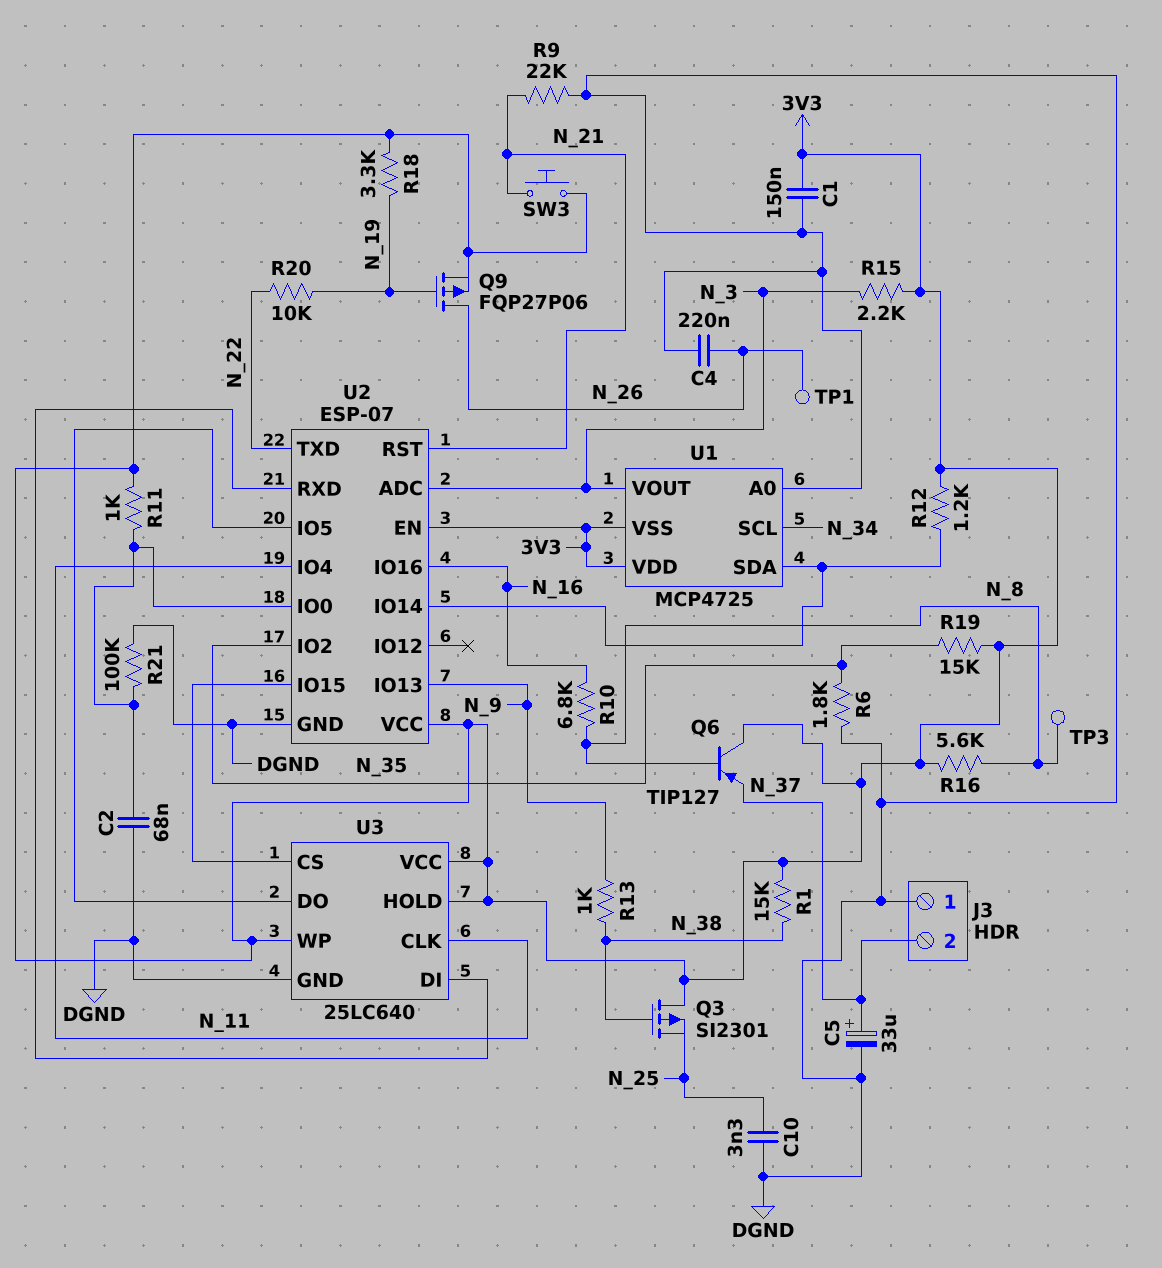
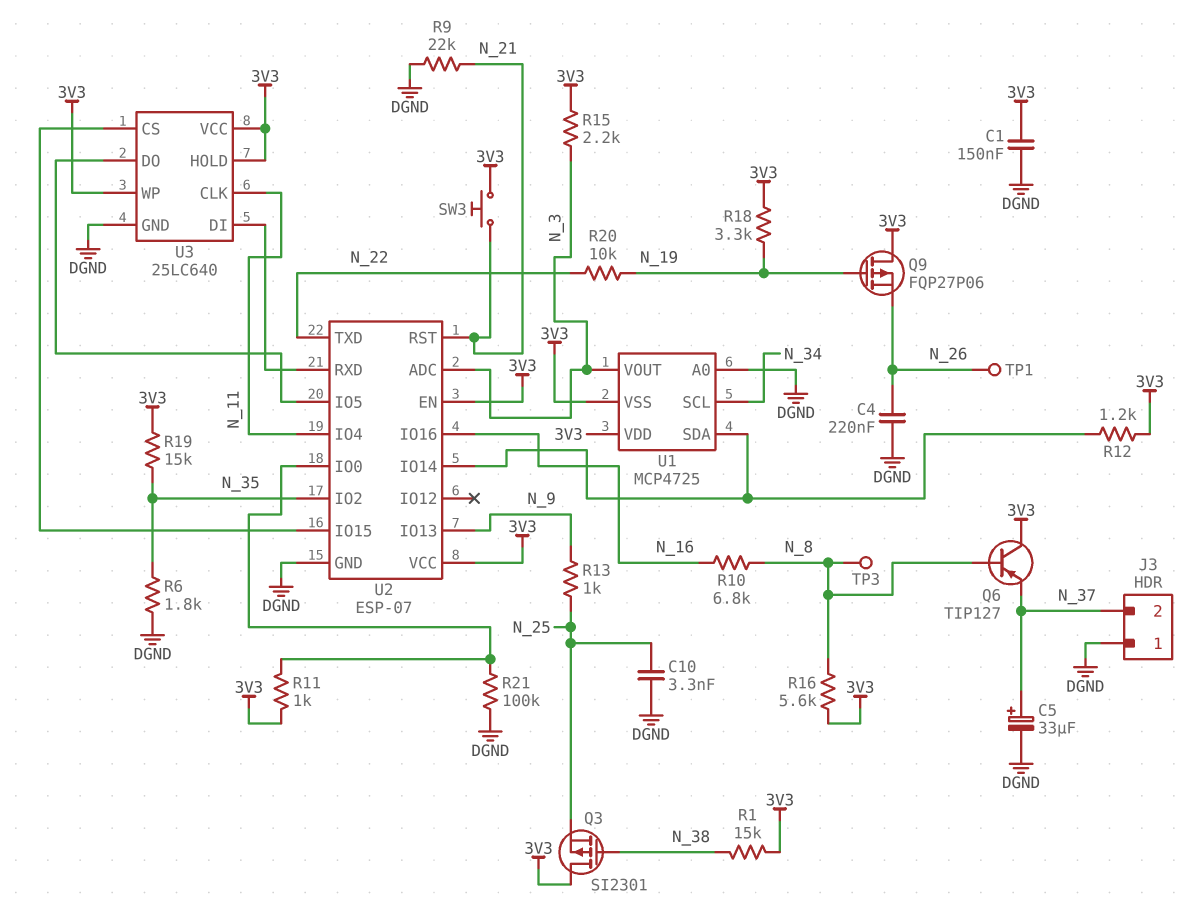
C2: 68nF (DGND, U2/IO0) -> none
Q9: PMOS FQP27P06 (G N_19, D N_26, S 3V3) -> PMOS FQP27P06 (G N_19, D 3V3, S N_26)
R13: 1k (N_9, N_38) -> 1k (N_9, N_25)

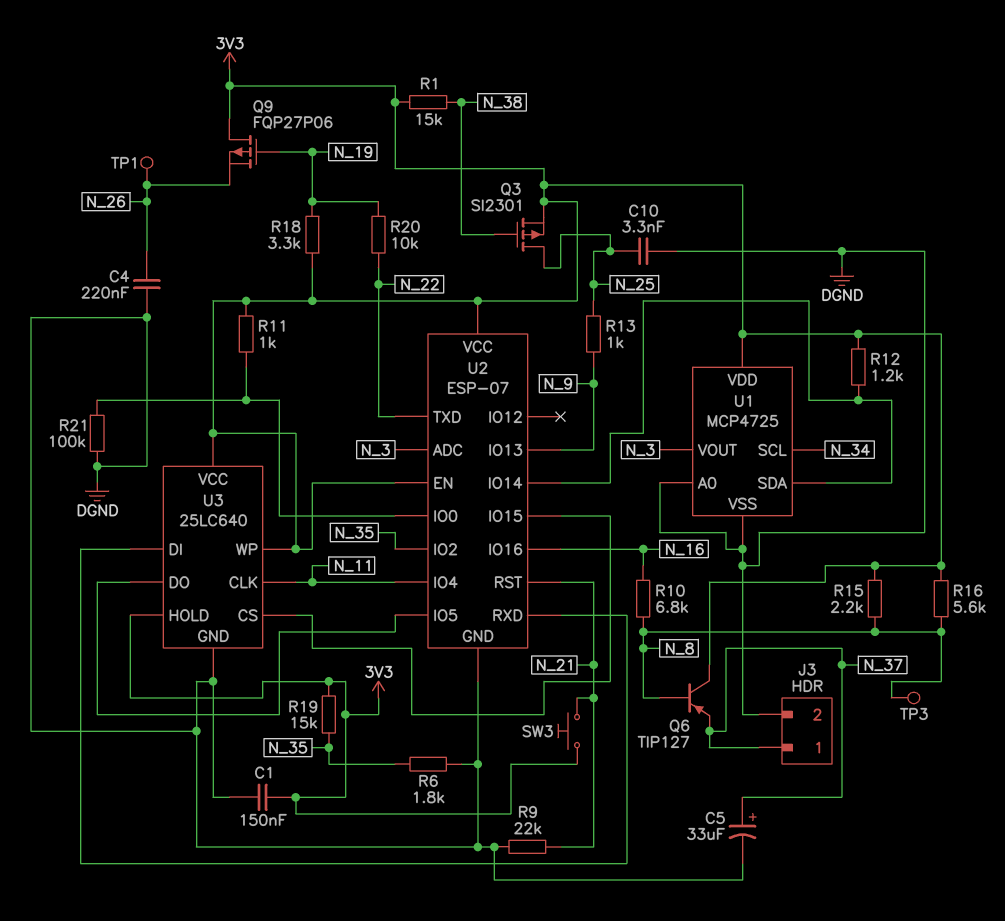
J3 pin 1: DGND -> N_37
J3 pin 2: N_37 -> DGND
Q3: PMOS SI2301 (G N_38, D 3V3, S N_25) -> PMOS SI2301 (G N_38, D N_25, S 3V3)
R15: 2.2k (3V3, N_3) -> 2.2k (3V3, N_8)
U1 pin VSS: 3V3 -> DGND

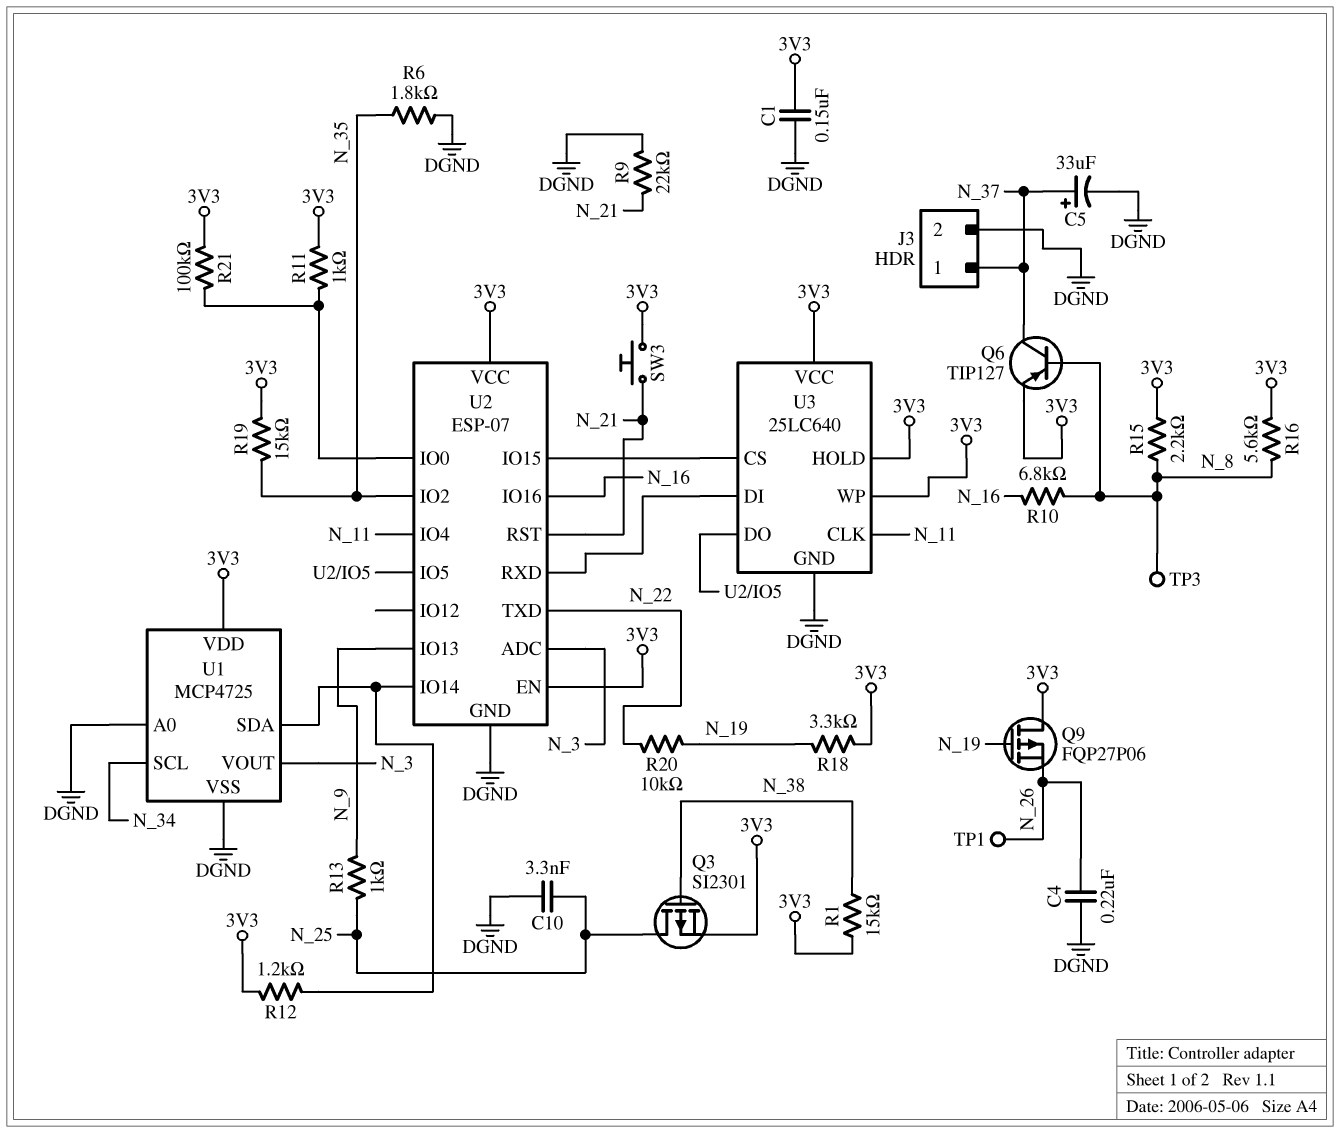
Q6: PNP TIP127 (B N_8, C 3V3, E N_37) -> PNP TIP127 (B N_8, C N_37, E 3V3)
R21: 100k (DGND, U2/IO0) -> 100k (3V3, U2/IO0)

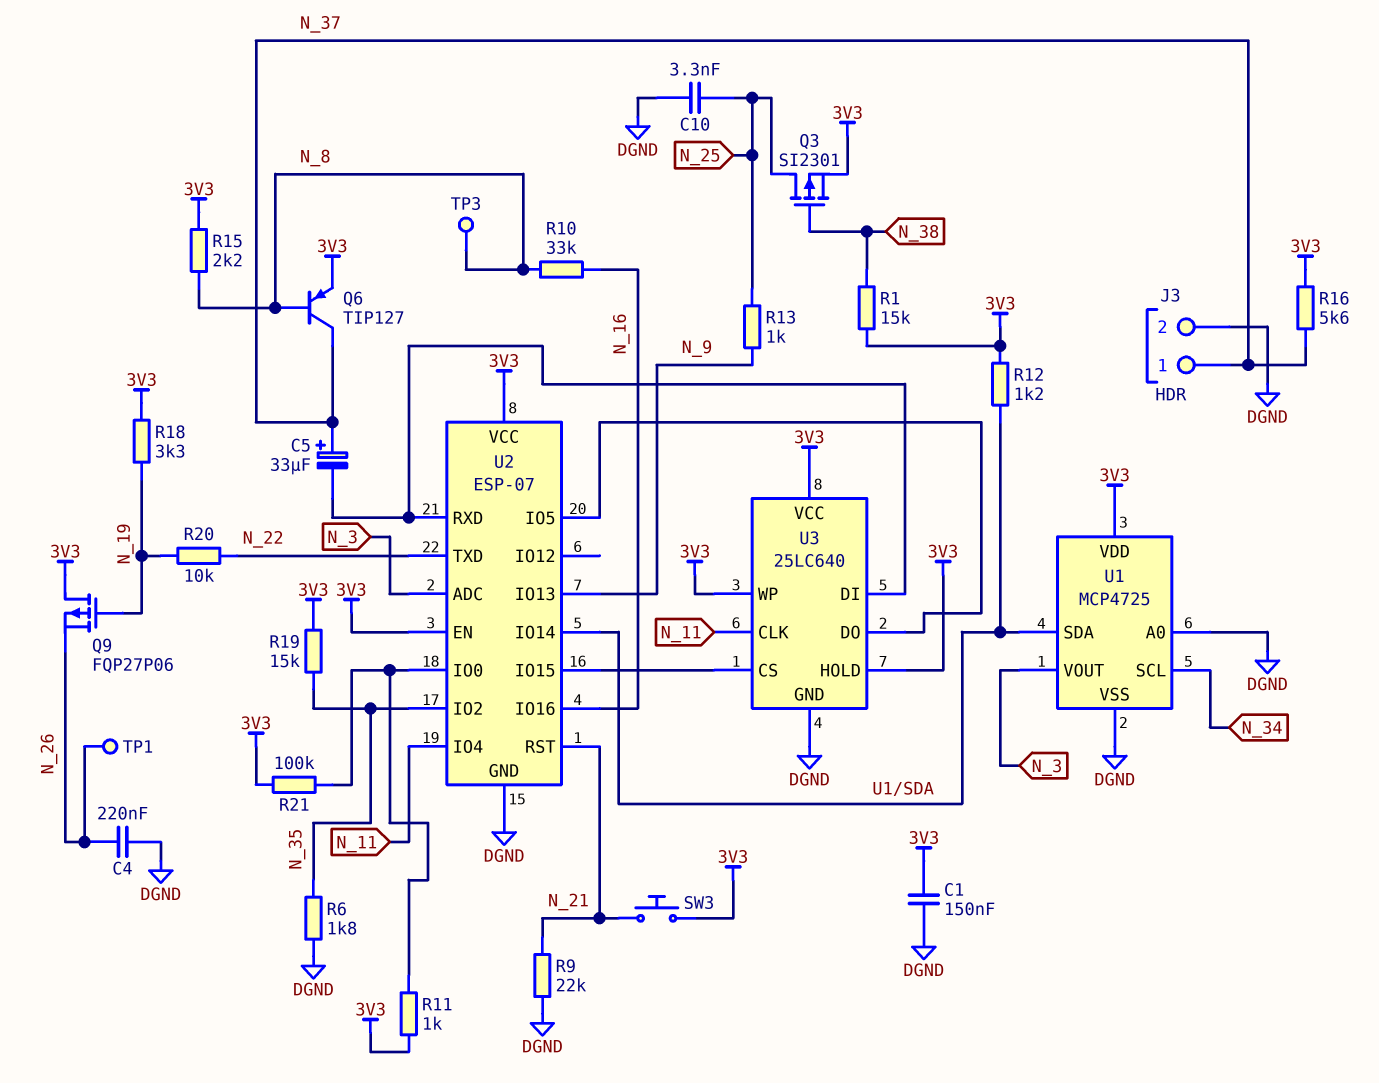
C5: 33uF (plus N_37, minus DGND) -> 33uF (plus N_37, minus U2/RXD)
R10: 6.8k (N_8, N_16) -> 33k (N_8, N_16)
R16: 5.6k (3V3, N_8) -> 5.6k (3V3, N_37)

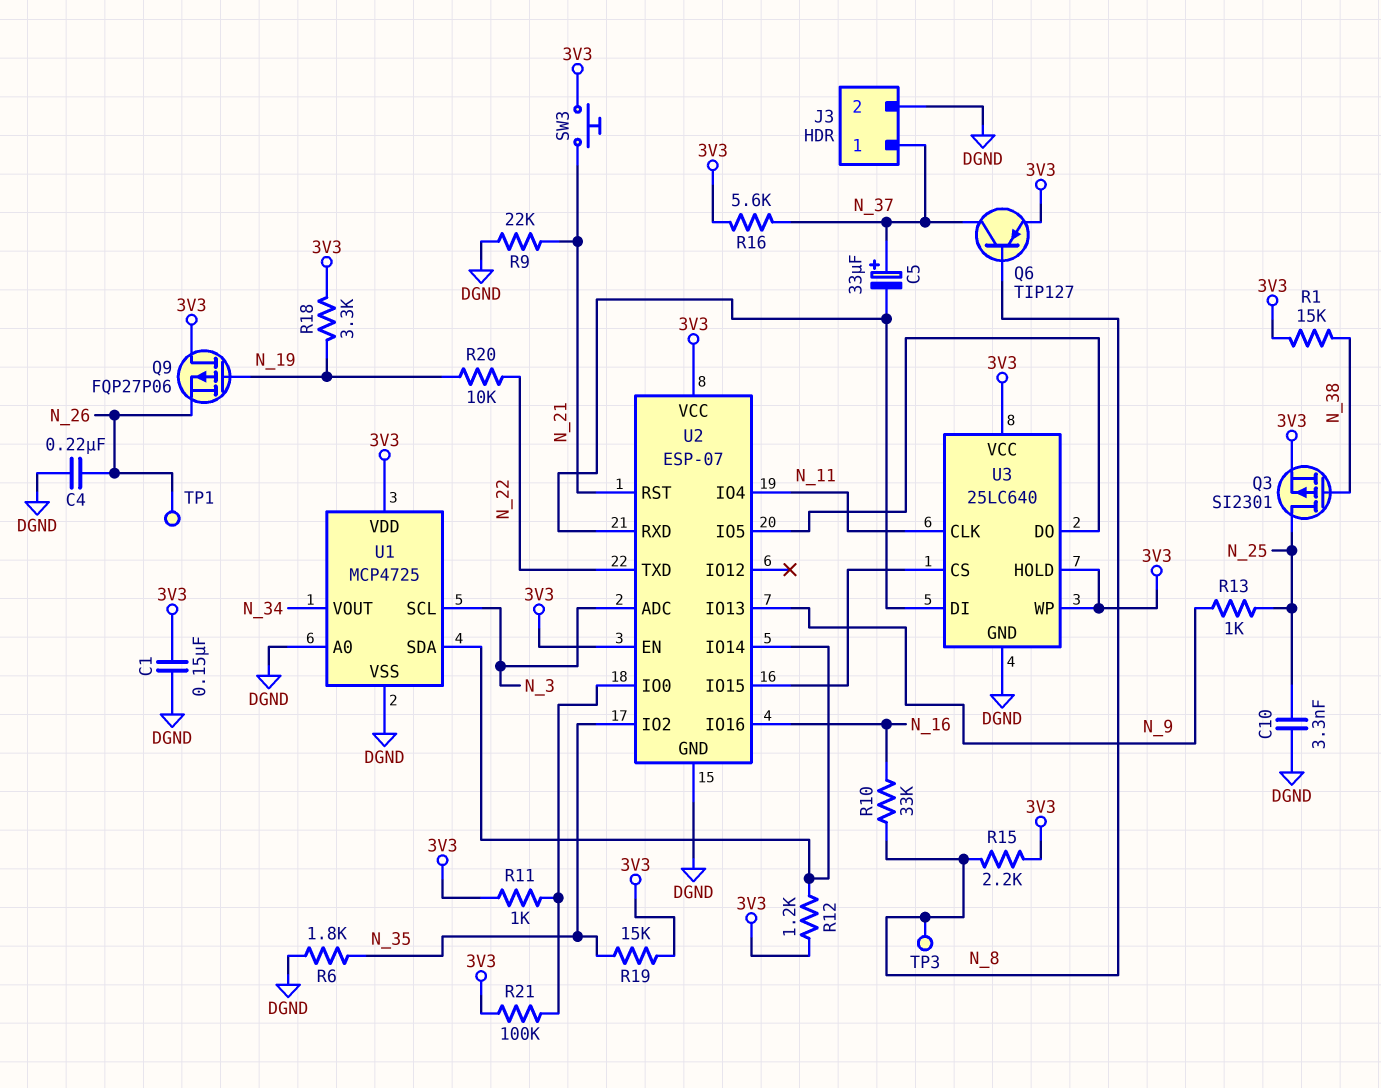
U1 pin SCL: N_34 -> N_3
U1 pin VOUT: N_3 -> N_34

